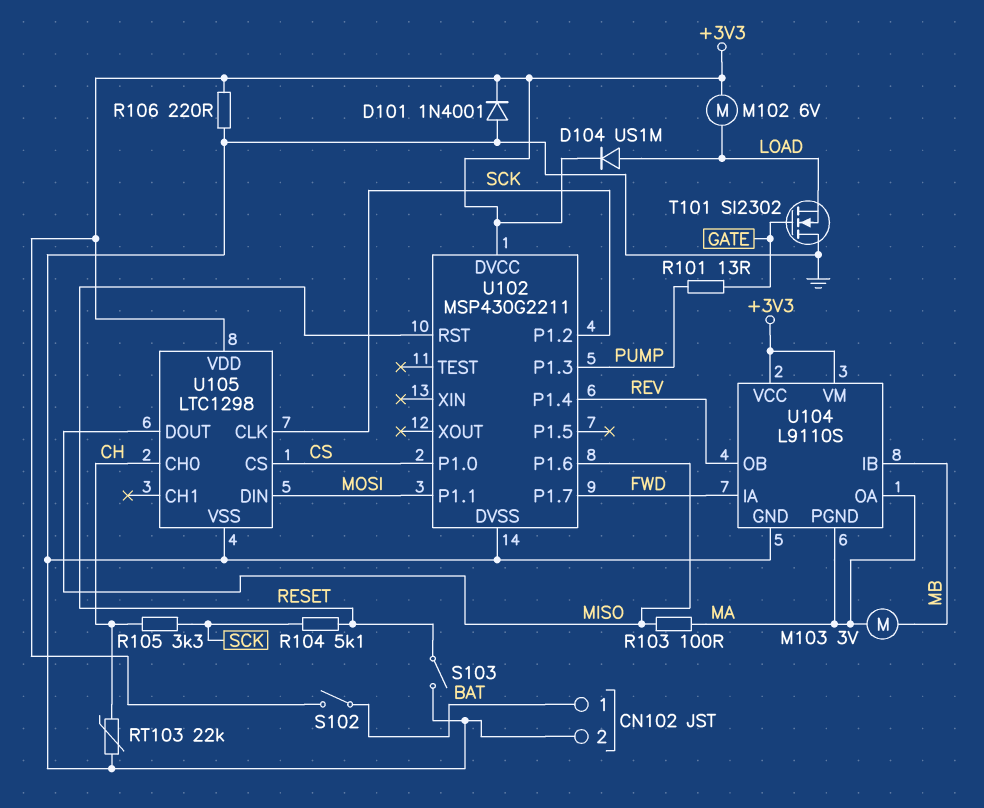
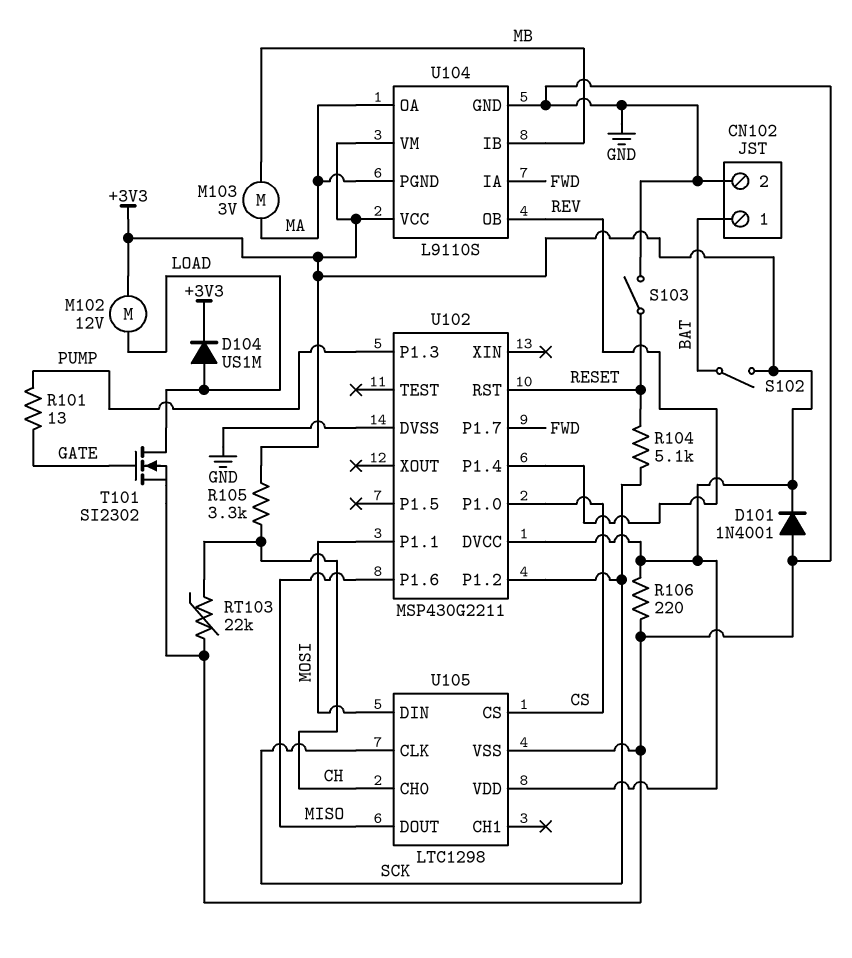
M102: motor 6V (+3V3, LOAD) -> motor 12V (+3V3, LOAD)
R103: 100 (MA, MISO) -> none
R105: 3.3k (CH, SCK) -> 3.3k (+3V3, CH)
T101: NMOS SI2302 (G GATE, D GND, S LOAD) -> NMOS SI2302 (G GATE, D LOAD, S GND)

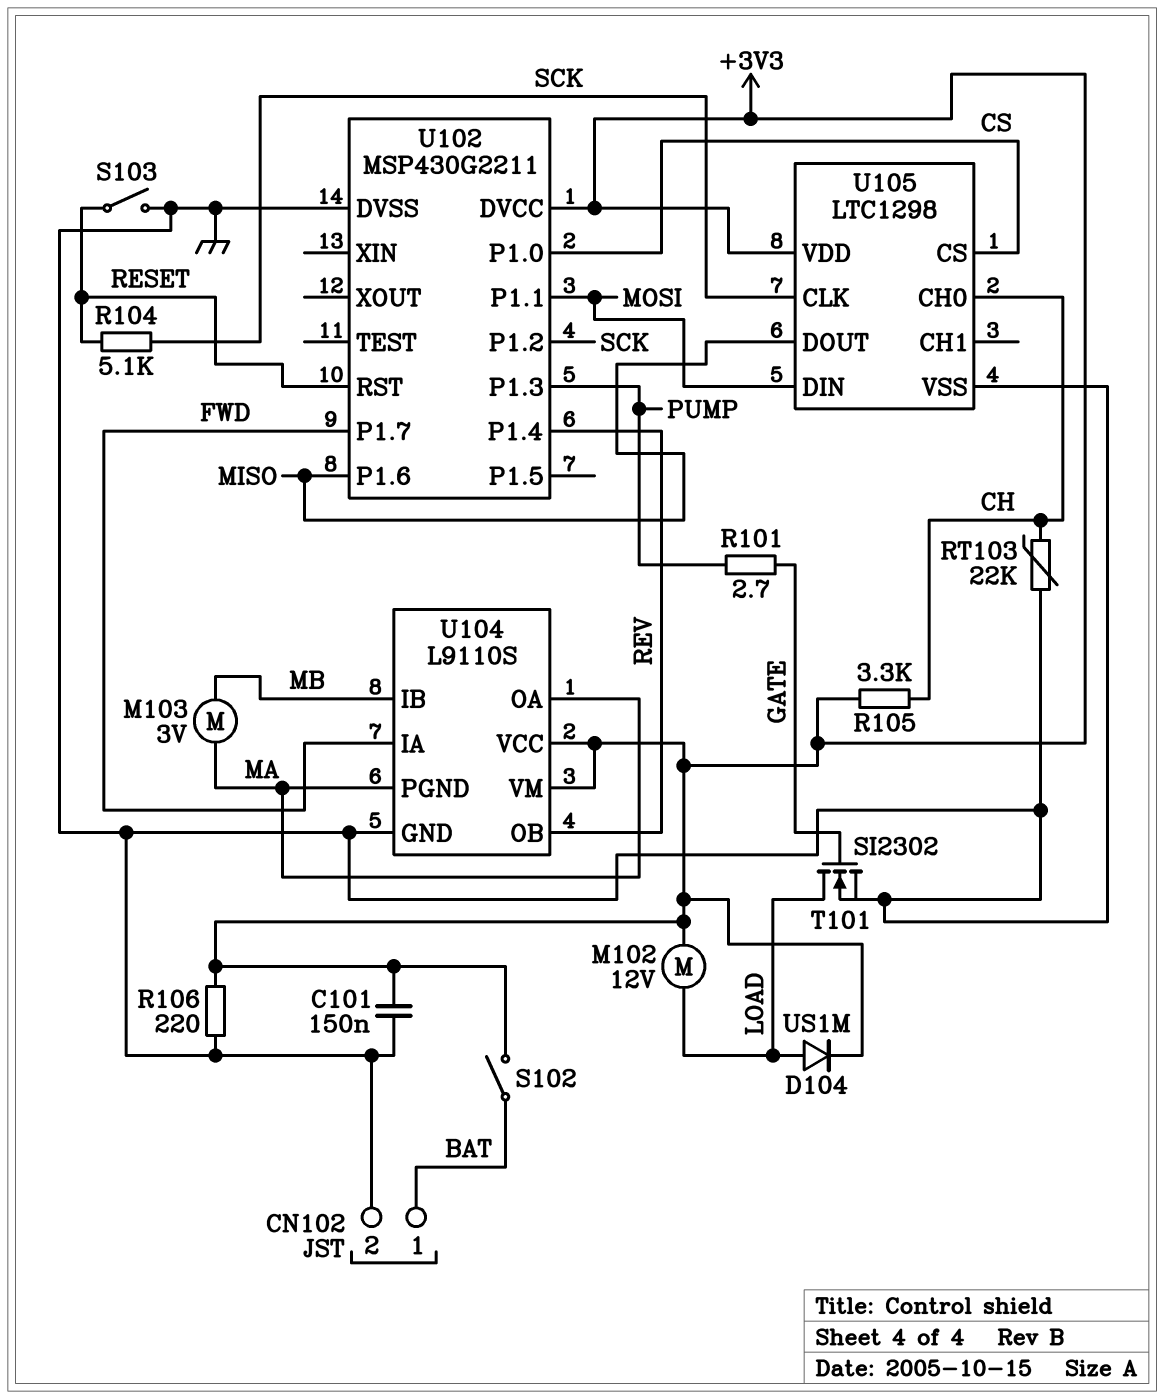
C101: none -> 150nF (+3V3, GND)
D101: diode 1N4001 (A GND, K +3V3) -> none
R101: 13 (GATE, PUMP) -> 2.7 (GATE, PUMP)

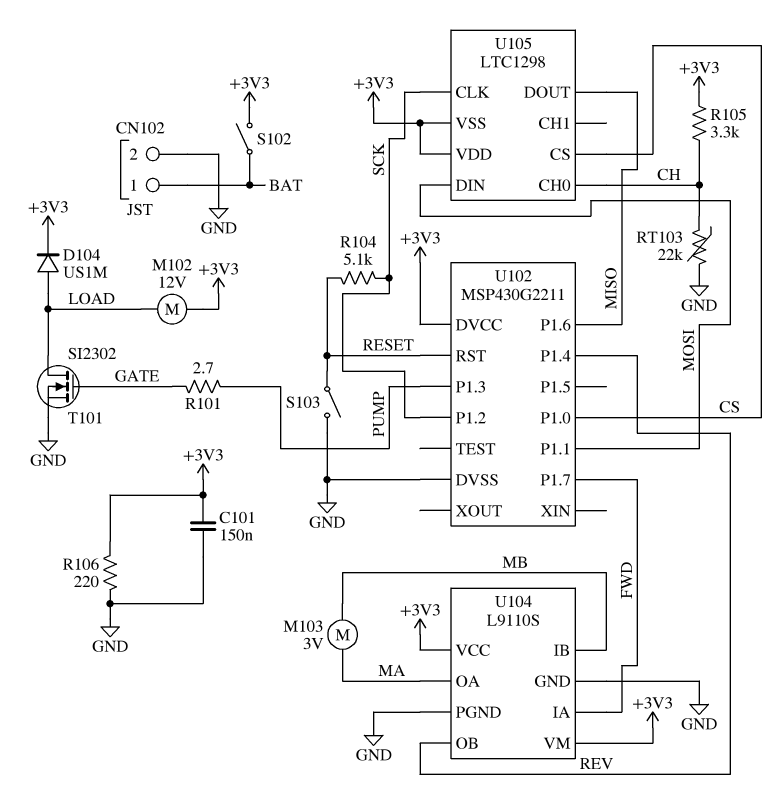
U104 pin PGND: MA -> GND
U105 pin VSS: GND -> +3V3

